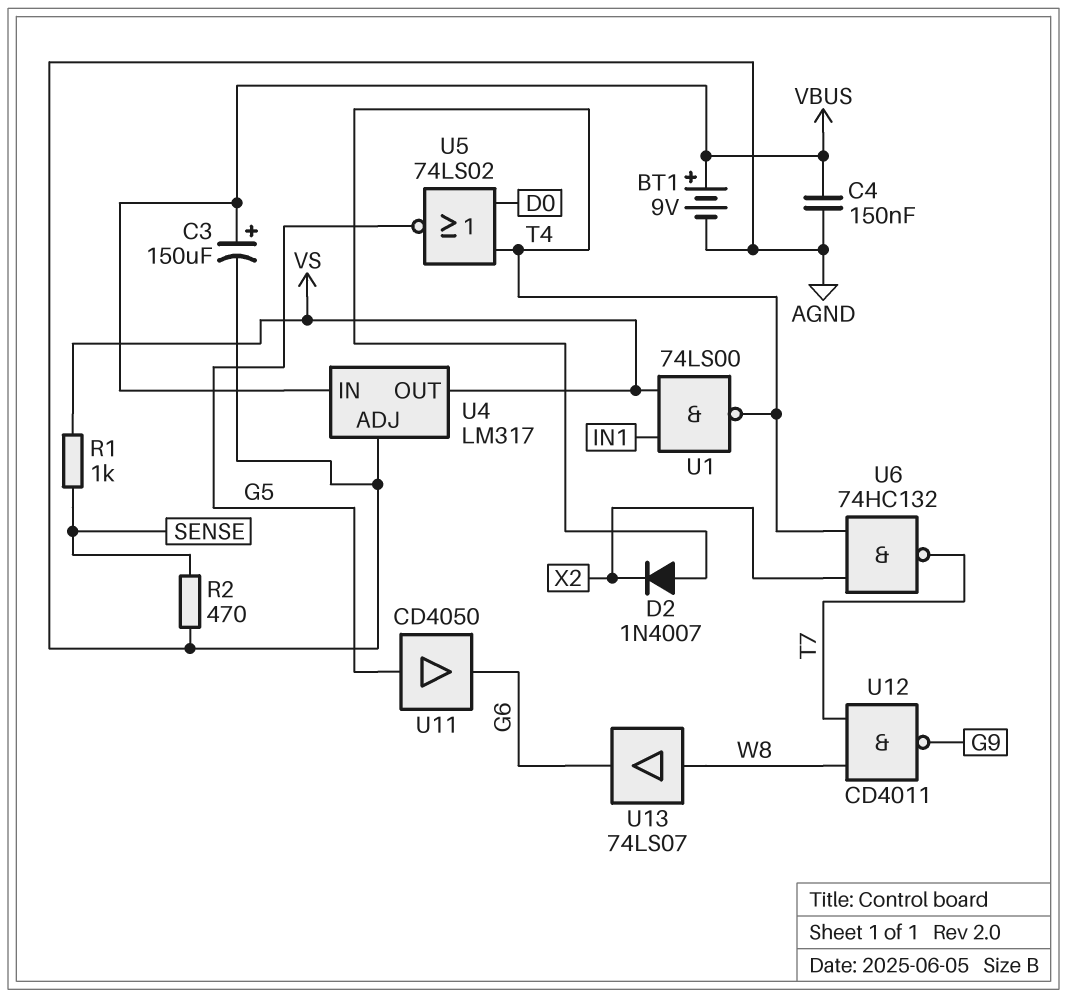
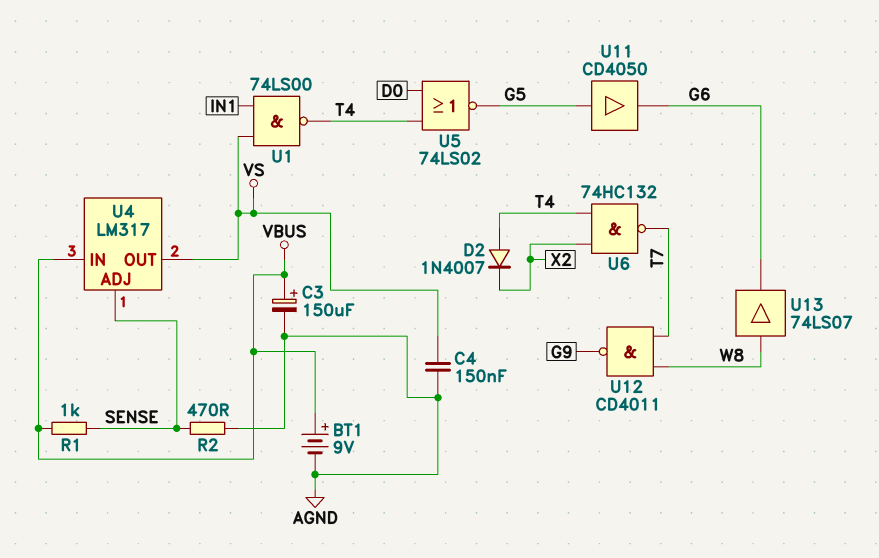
C4: 150nF (AGND, VBUS) -> 150nF (AGND, VS)
R1: 1k (SENSE, VS) -> 1k (SENSE, VBUS)
U4 pin ADJ: AGND -> SENSE

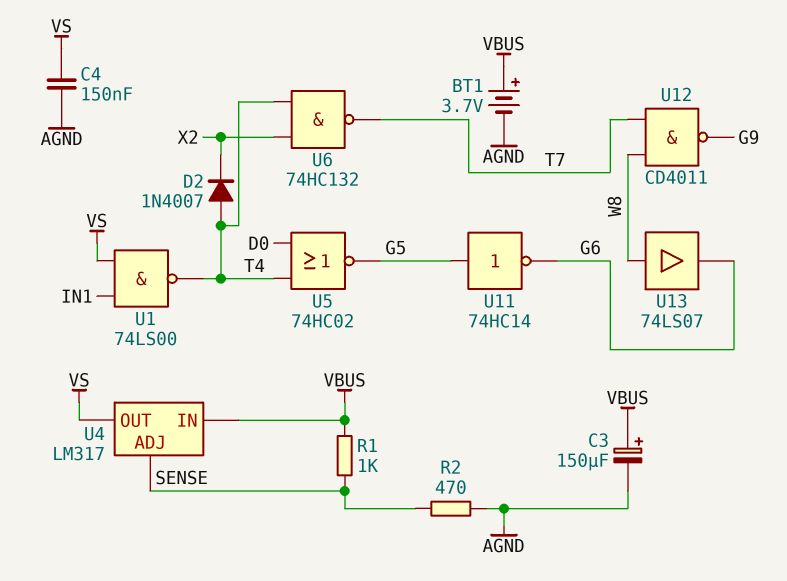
BT1: 9V (plus VBUS, minus AGND) -> 3.7V (plus VBUS, minus AGND)
U5: NOR 74LS02 (in D0, in T4, out G5) -> NOR 74HC02 (in D0, in T4, out G5)
U11: buffer CD4050 (in G5, out G6) -> NOT 74HC14 (in G5, out G6)

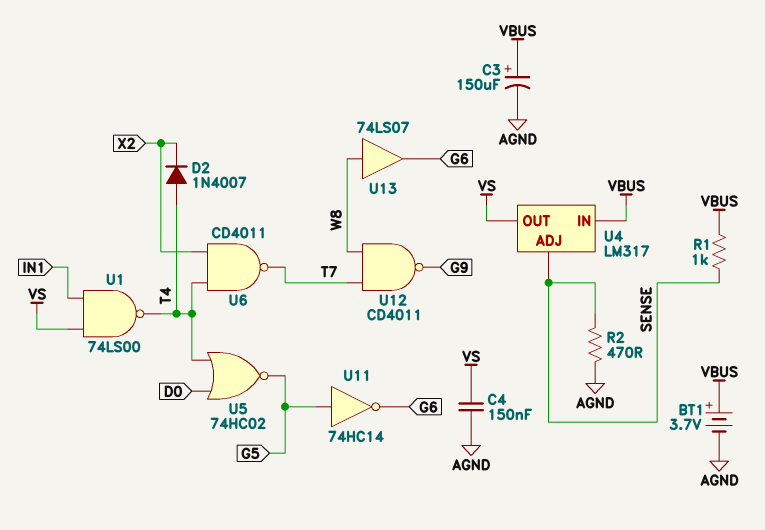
U6: NAND 74HC132 (in T4, in X2, out T7) -> NAND CD4011 (in T4, in X2, out T7)

